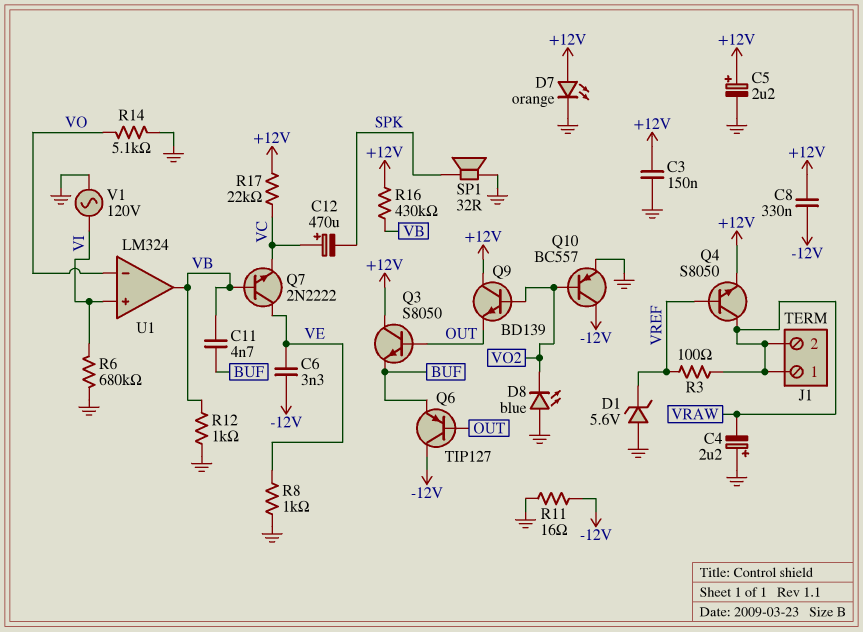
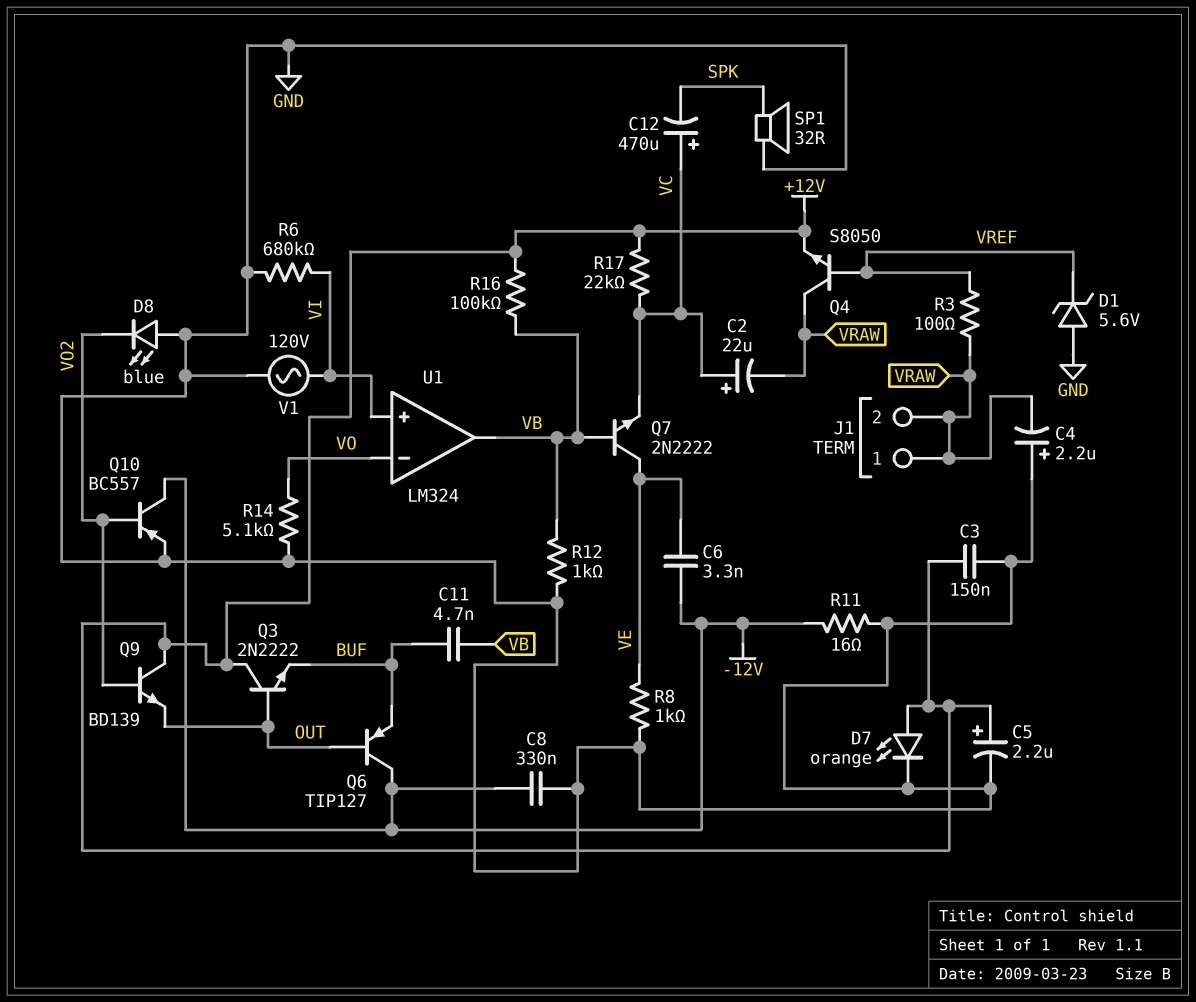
C2: none -> 22uF (plus VC, minus VRAW)
C8: 330nF (+12V, -12V) -> 330nF (-12V, GND)
Q3: NPN S8050 (B OUT, C +12V, E BUF) -> NPN 2N2222 (B OUT, C +12V, E BUF)
R16: 430k (+12V, VB) -> 100k (+12V, VB)

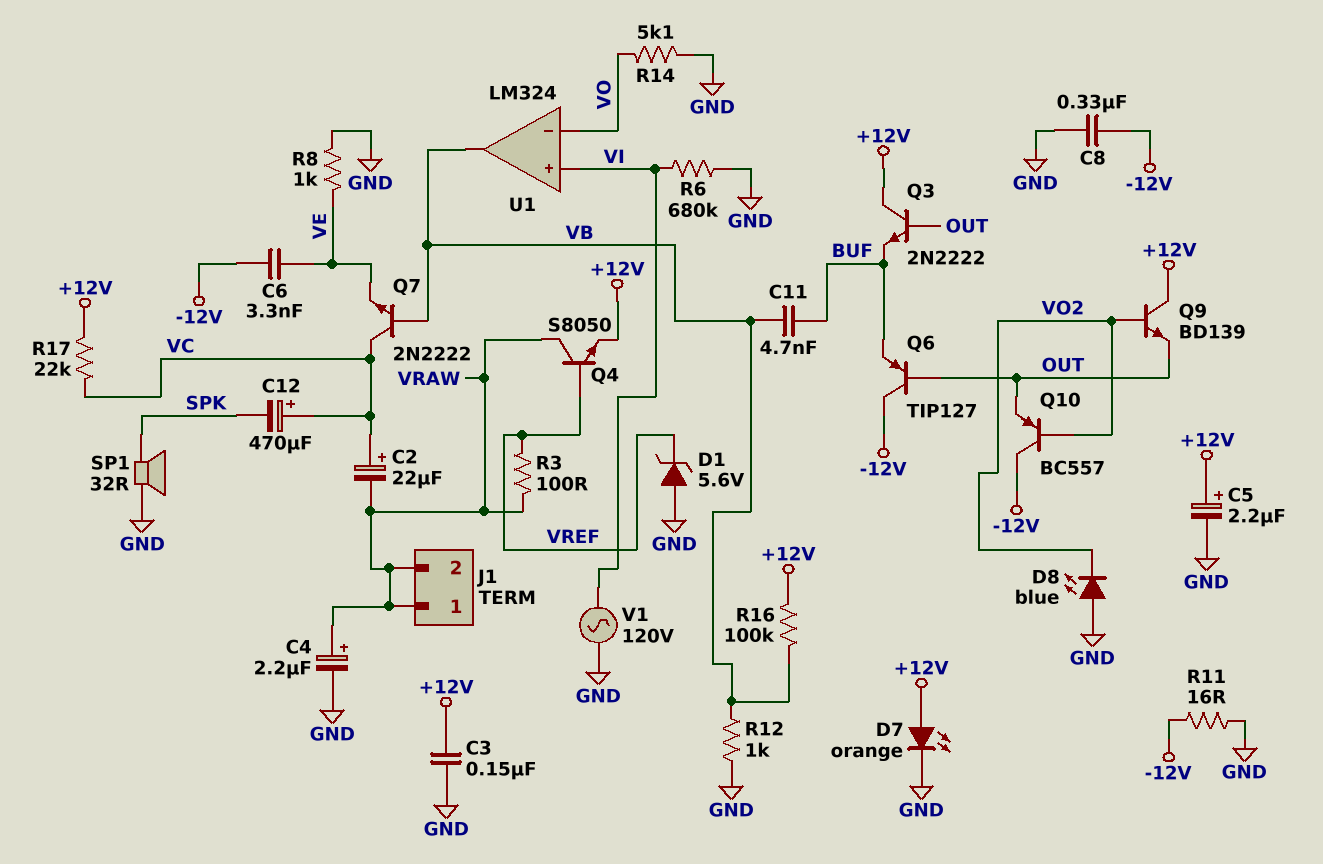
C4: 2.2uF (plus GND, minus VRAW) -> 2.2uF (plus VRAW, minus GND)
Q7: NPN 2N2222 (B VB, C VE, E VC) -> NPN 2N2222 (B VB, C VC, E VE)
Q10: PNP BC557 (B VO2, C -12V, E GND) -> PNP BC557 (B VO2, C -12V, E OUT)

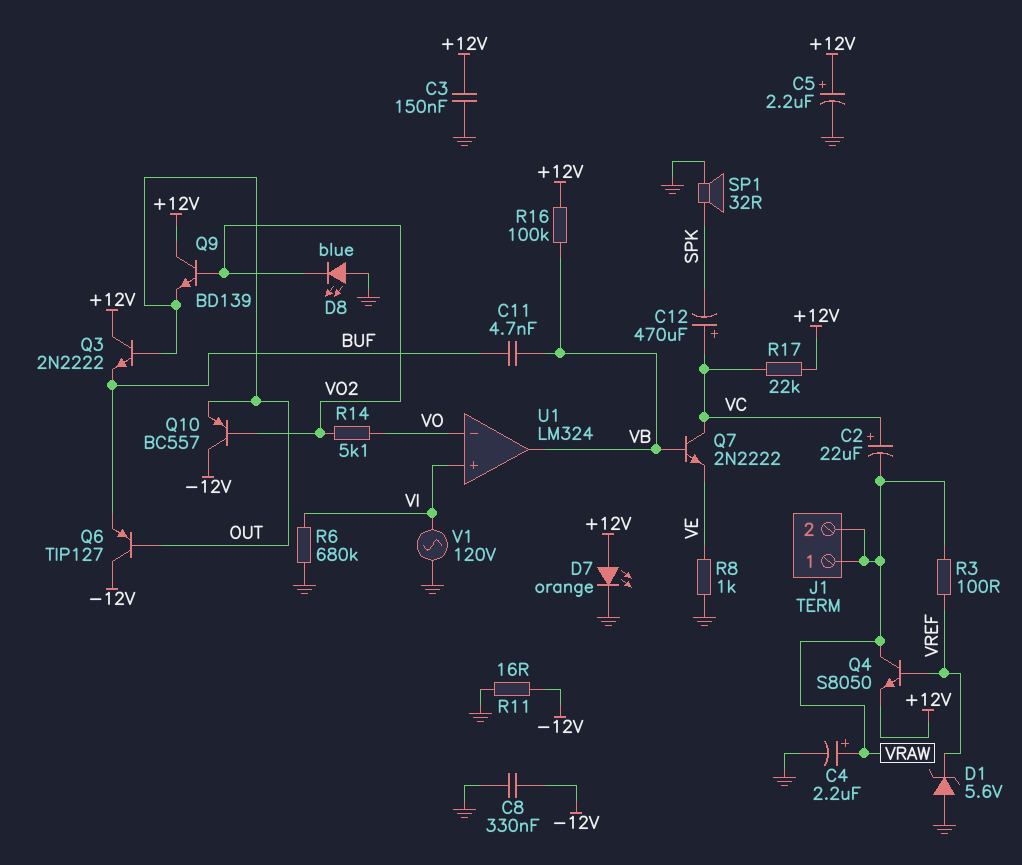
C6: 3.3nF (-12V, VE) -> none
R12: 1k (GND, VB) -> none
R14: 5.1k (GND, VO) -> 5.1k (VO, VO2)

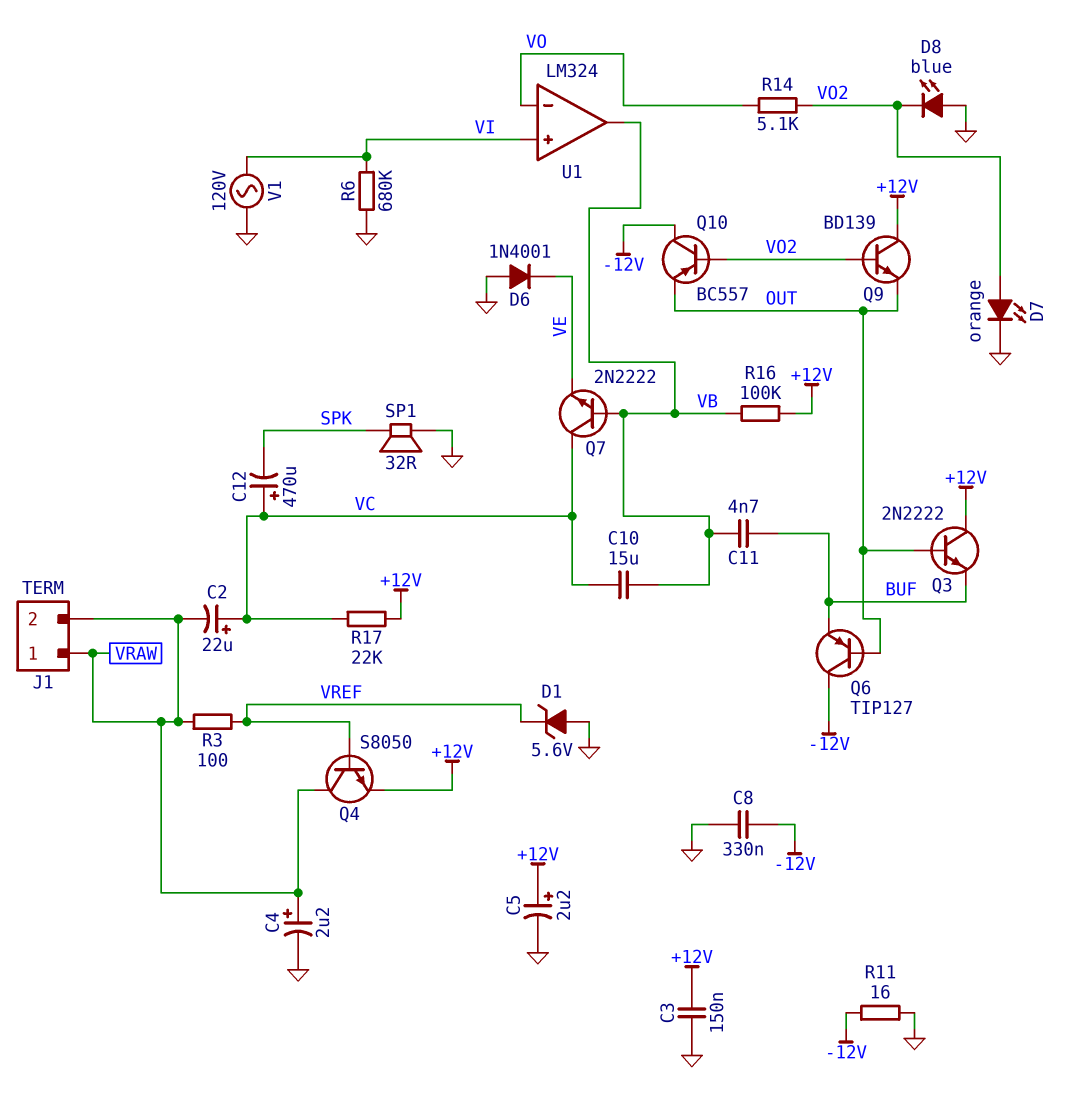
C10: none -> 15uF (VB, VC)
D6: none -> diode 1N4001 (A GND, K VE)
D7: LED orange (A +12V, K GND) -> LED orange (A VO2, K GND)
R8: 1k (GND, VE) -> none

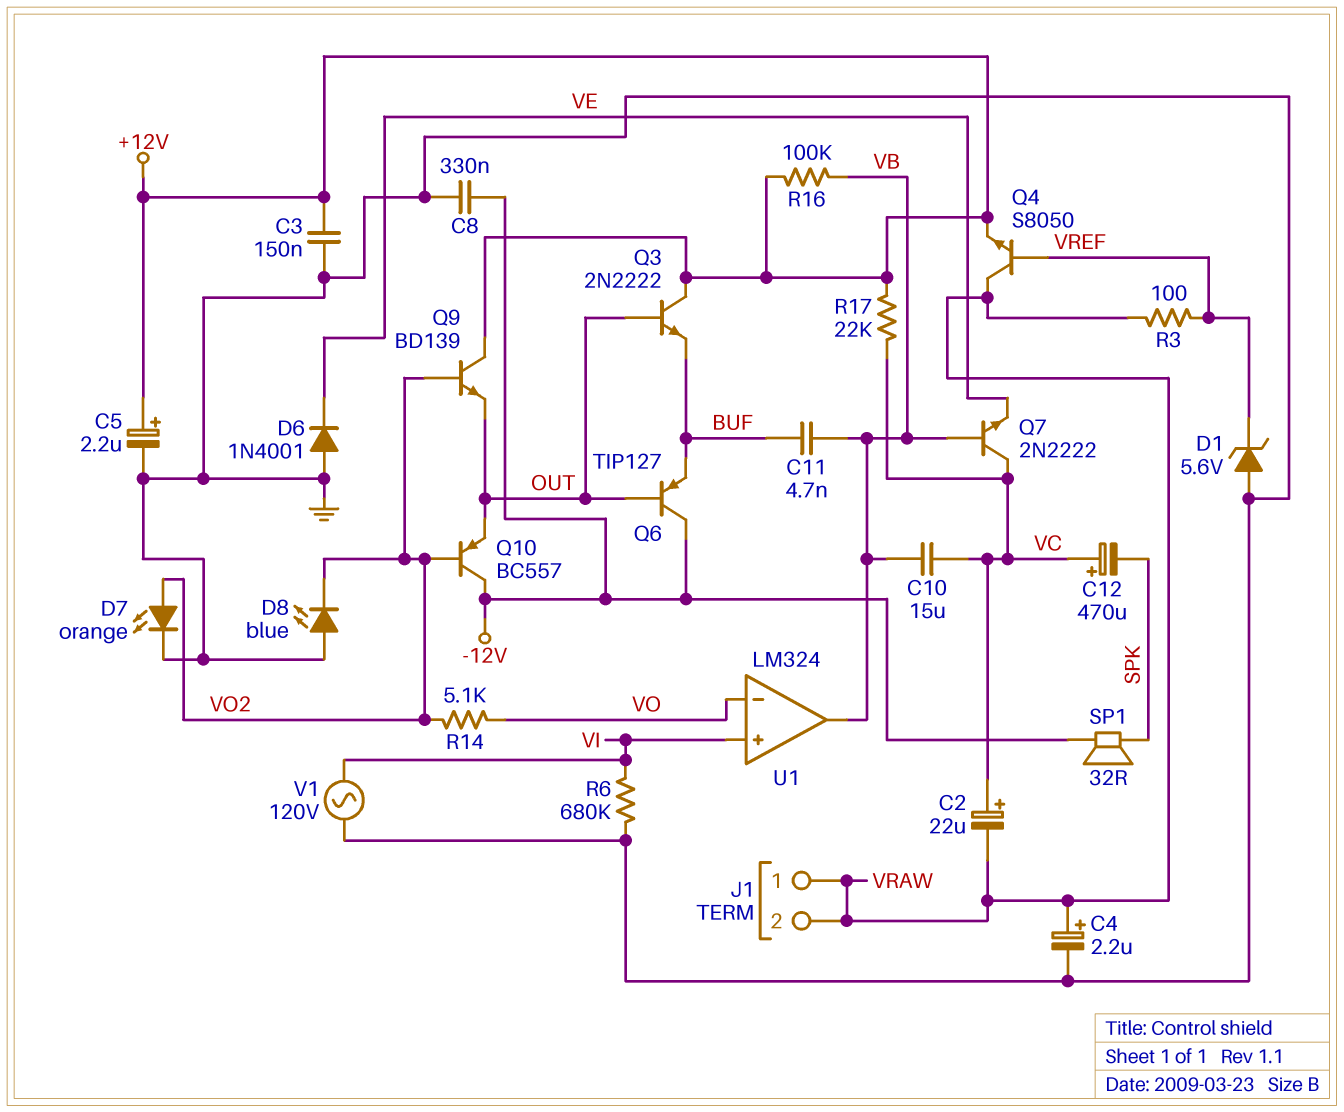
R11: 16 (-12V, GND) -> none
SP1: speaker 32R (GND, SPK) -> speaker 32R (-12V, SPK)

